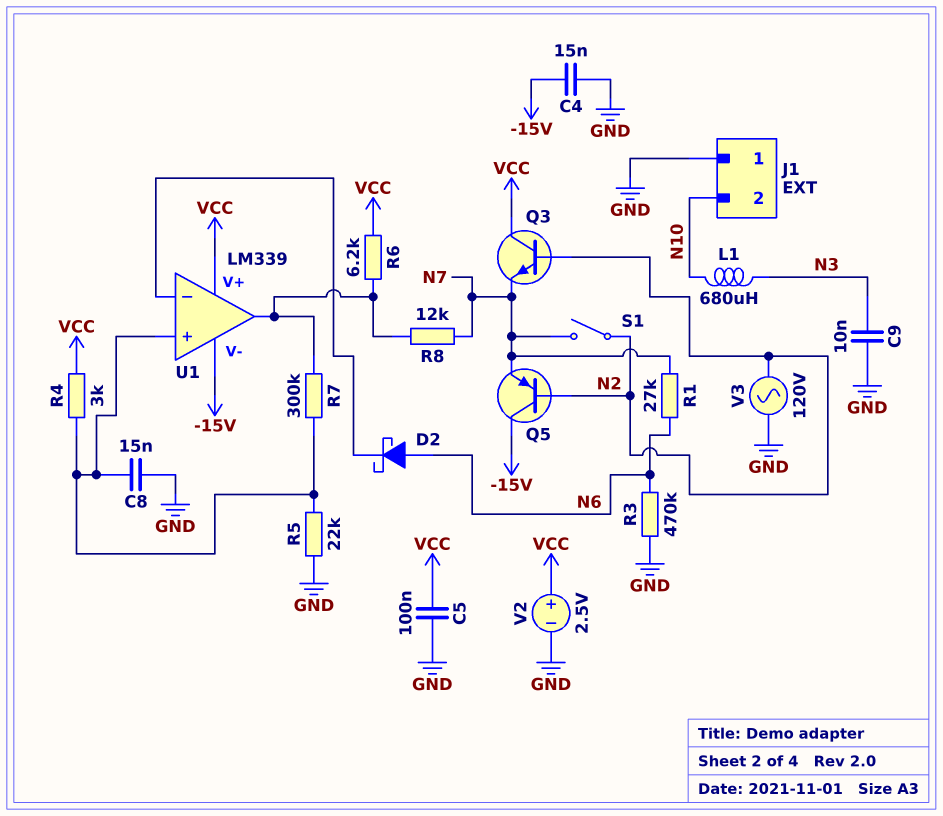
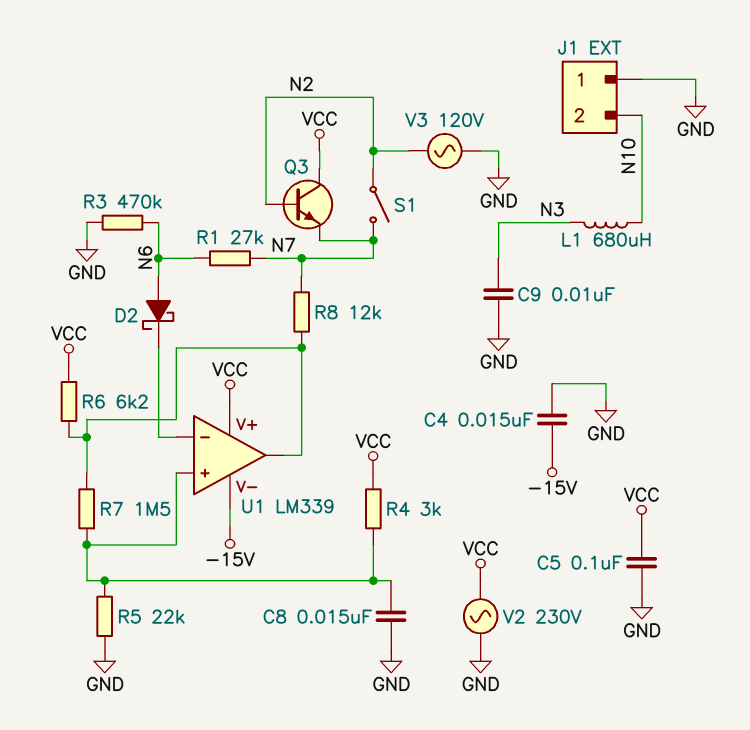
Q5: PNP (B N2, C -15V, E N7) -> none
R7: 300k (U1/in+, U1/out) -> 1.5M (U1/in+, U1/out)
V2: 2.5V (plus VCC, minus GND) -> AC 230V (GND, VCC)

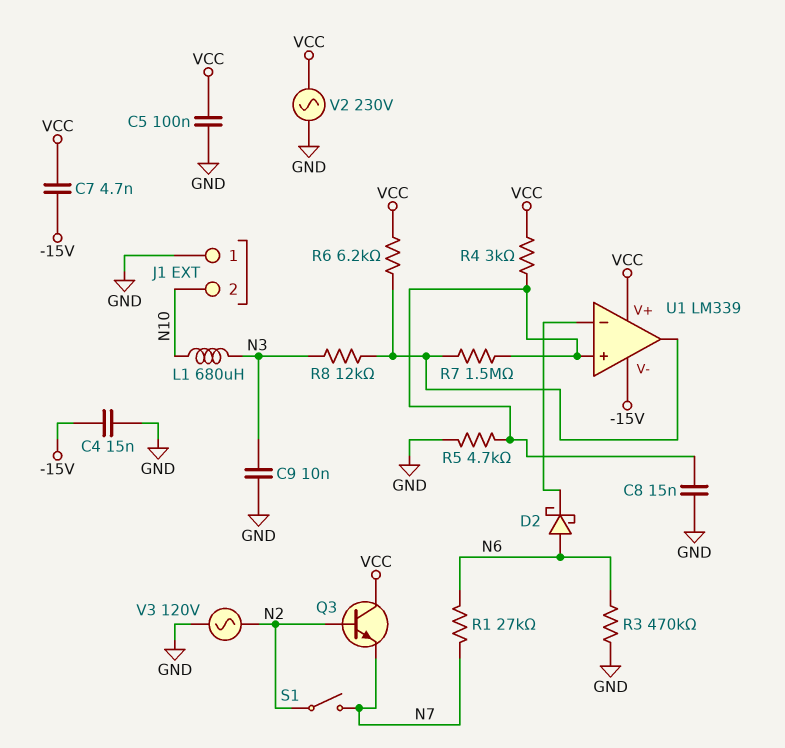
C7: none -> 4.7nF (-15V, VCC)
R5: 22k (GND, U1/in+) -> 4.7k (GND, U1/in+)
R8: 12k (N7, U1/out) -> 12k (N3, U1/out)

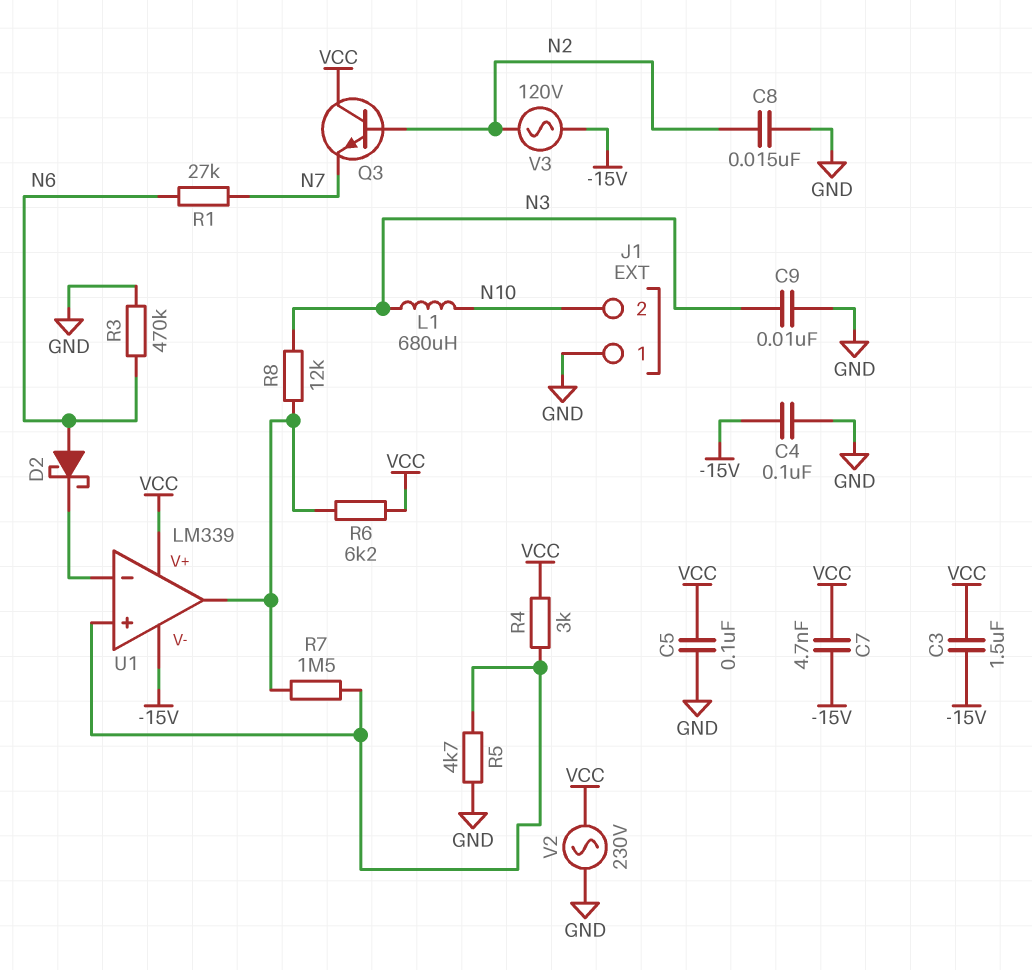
C3: none -> 1.5uF (-15V, VCC)
C4: 15nF (-15V, GND) -> 100nF (-15V, GND)
C8: 15nF (GND, U1/in+) -> 15nF (GND, N2)
S1: switch (N2, N7) -> none
V3: AC 120V (GND, N2) -> AC 120V (-15V, N2)

